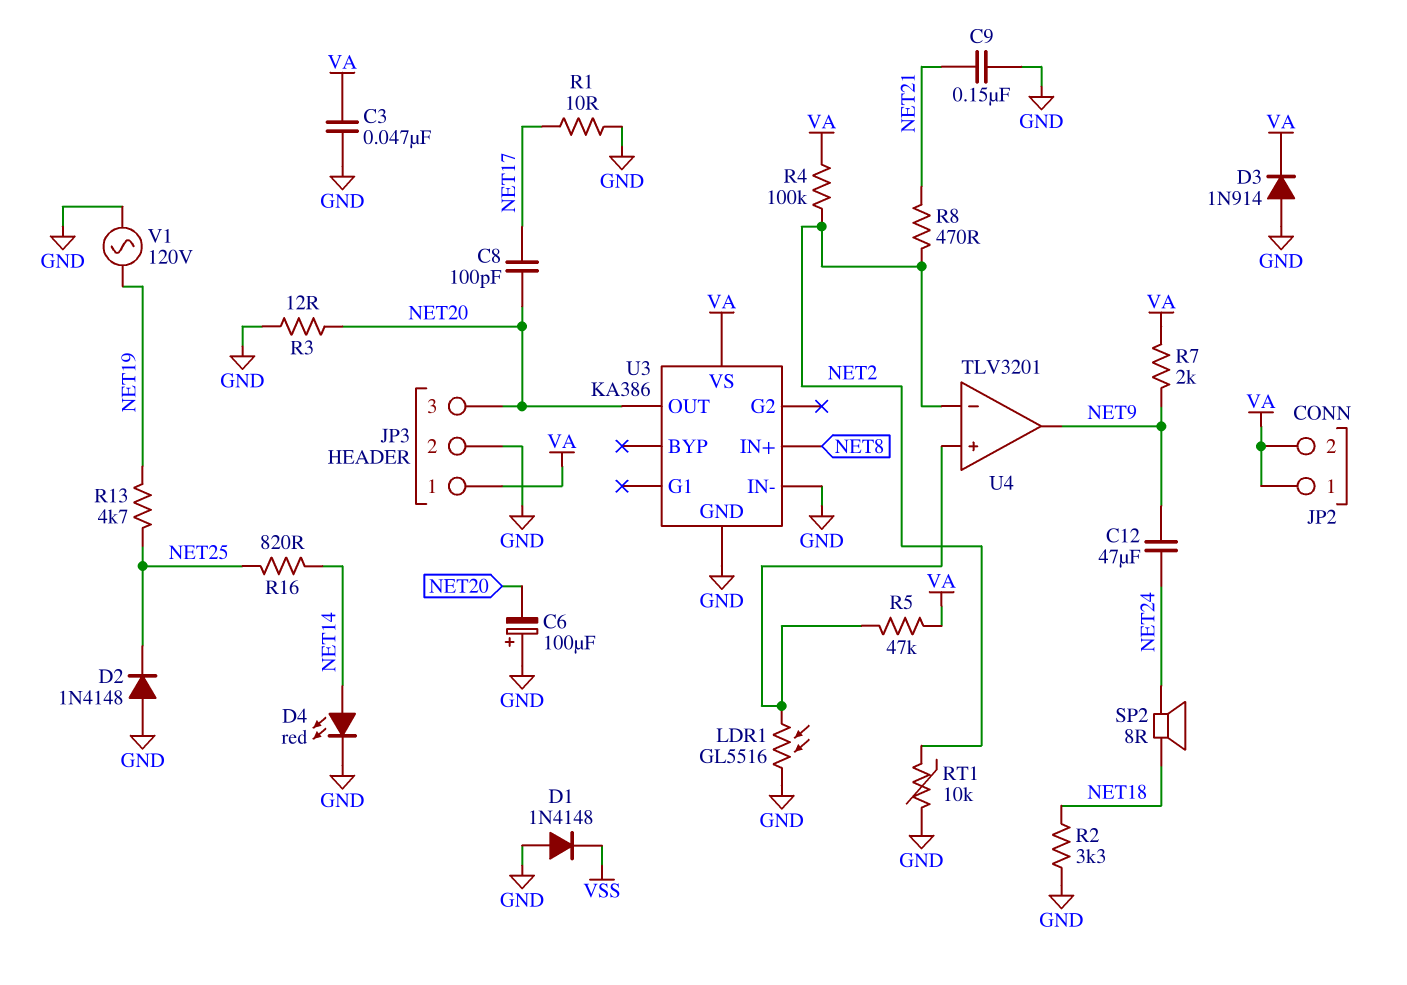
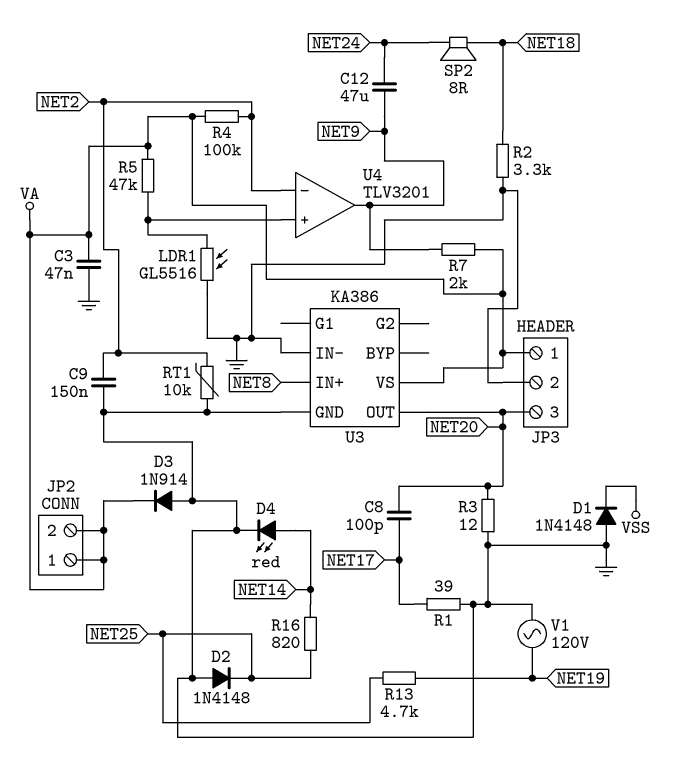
C6: 100uF (plus GND, minus NET20) -> none
C9: 150nF (GND, NET21) -> 150nF (GND, NET2)
R1: 10 (GND, NET17) -> 39 (GND, NET17)
R8: 470 (NET2, NET21) -> none

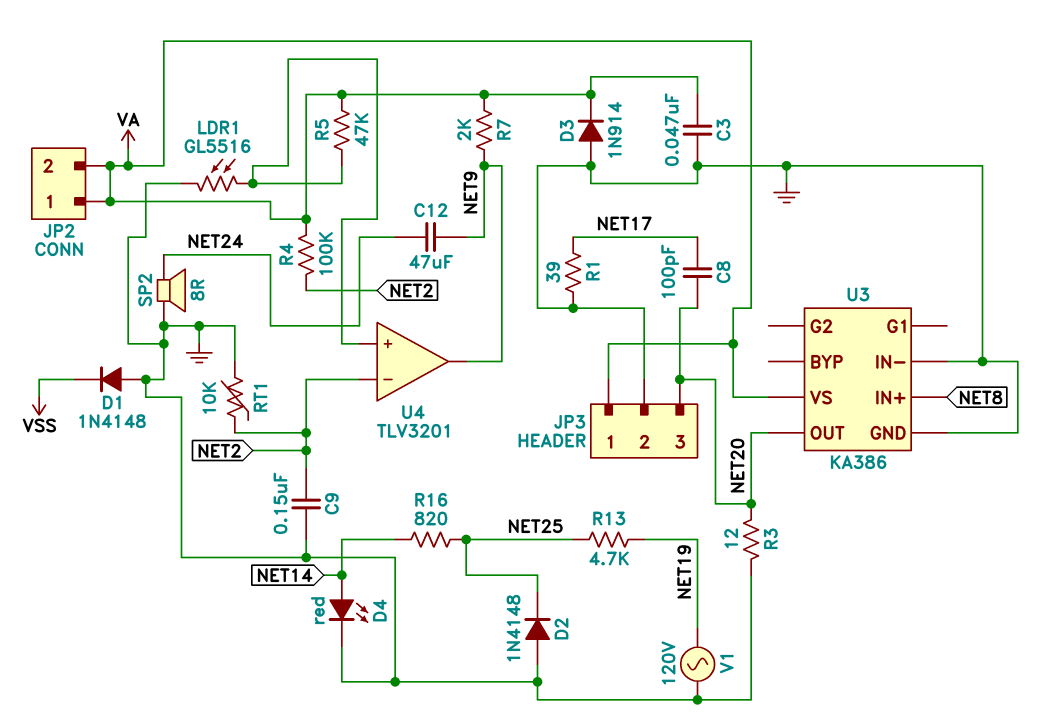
R2: 3.3k (GND, NET18) -> none
SP2: speaker 8R (NET18, NET24) -> speaker 8R (GND, NET24)

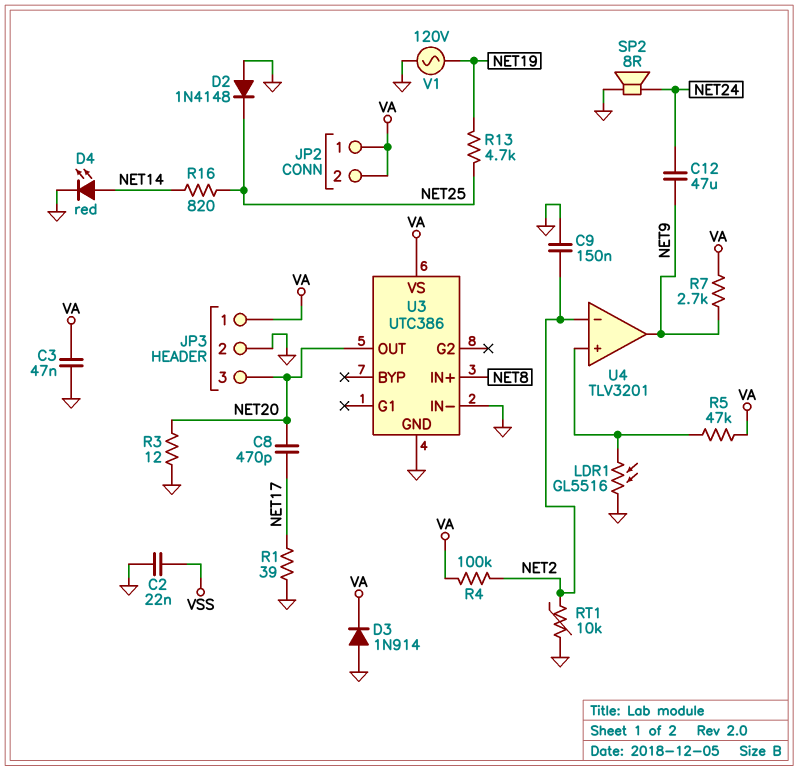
C2: none -> 22nF (GND, VSS)
C8: 100pF (NET17, NET20) -> 470pF (NET17, NET20)
D1: diode 1N4148 (A GND, K VSS) -> none
R7: 2k (NET9, VA) -> 2.7k (NET9, VA)
U3: KA386 -> UTC386

